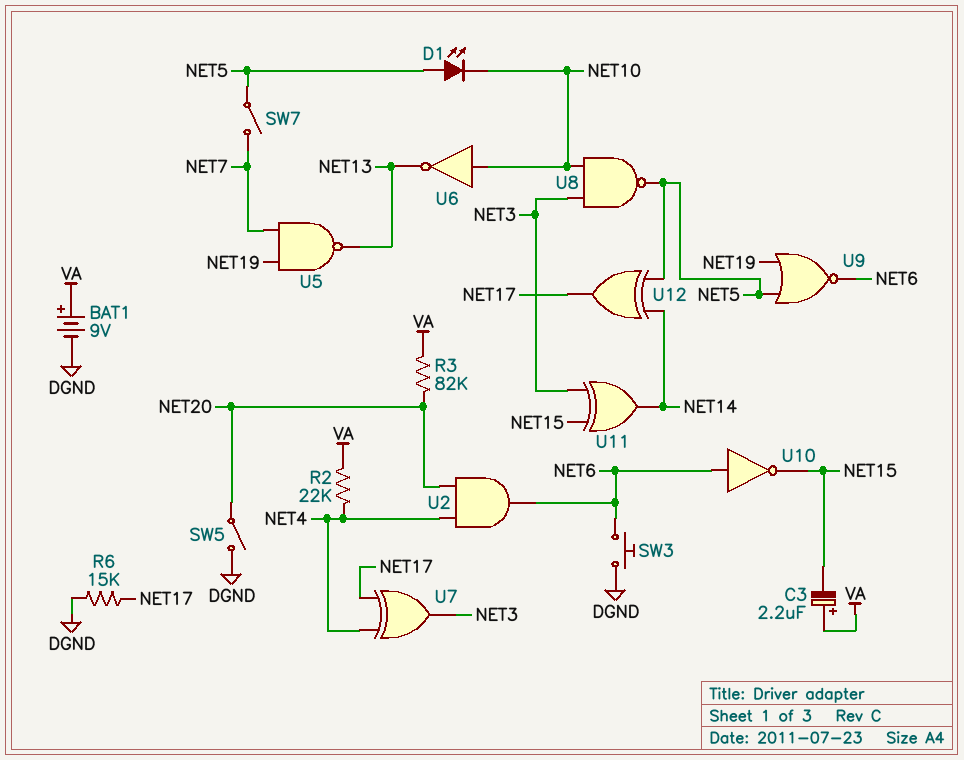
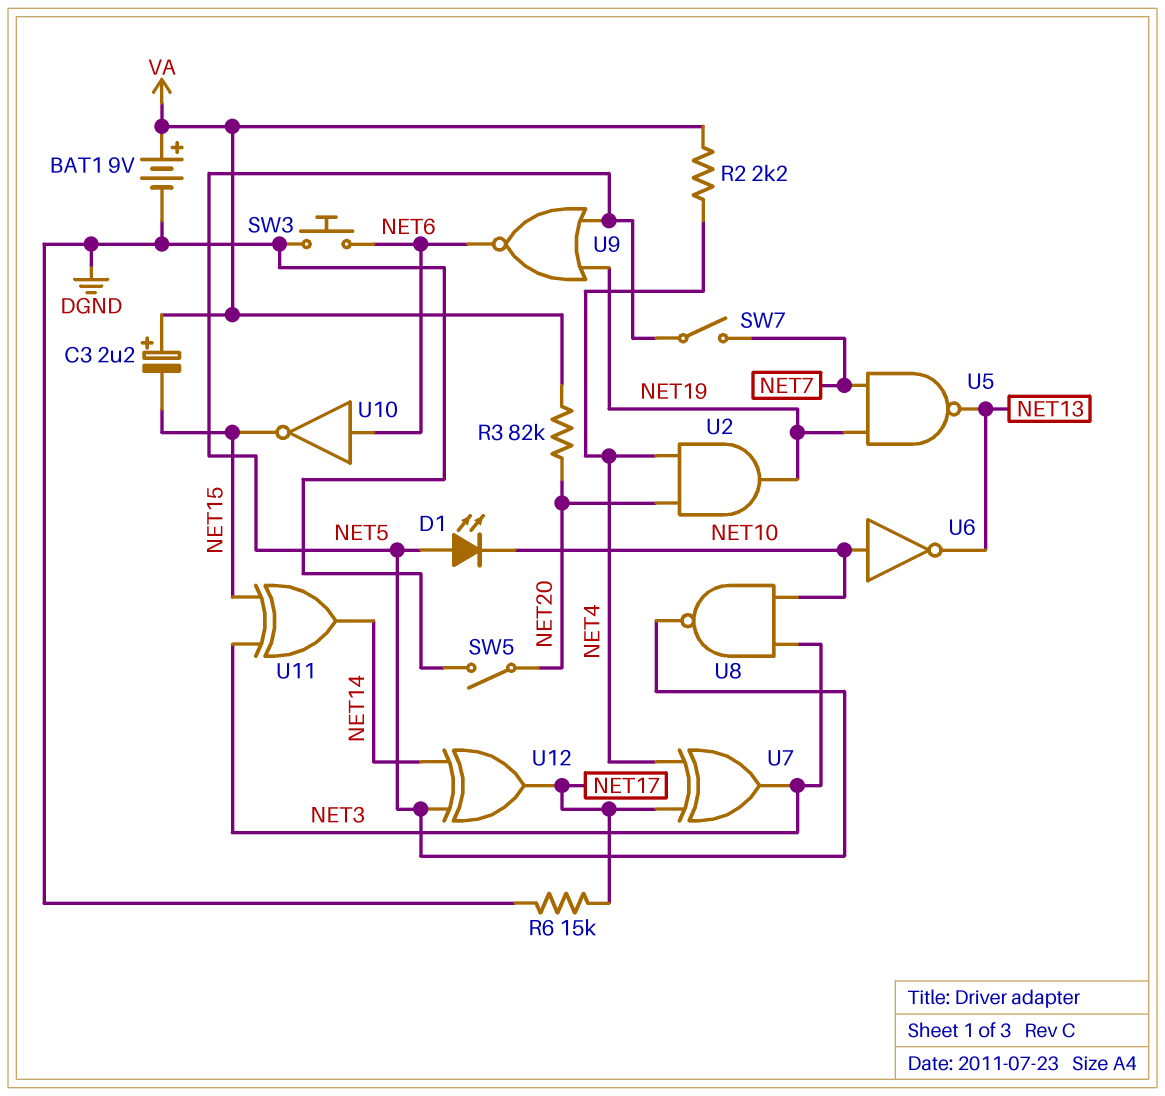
R2: 22k (NET4, VA) -> 2.2k (NET4, VA)
U2: AND (in NET4, in NET20, out NET6) -> AND (in NET4, in NET20, out NET19)

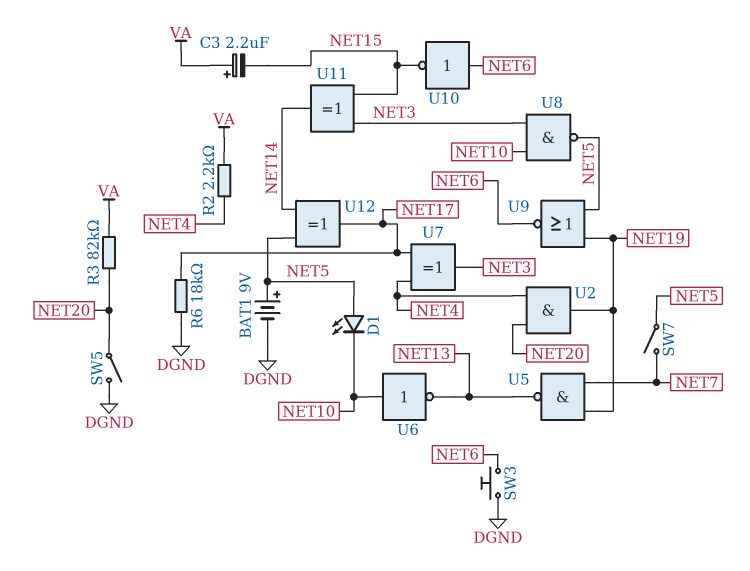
BAT1: 9V (plus VA, minus DGND) -> 9V (plus NET5, minus DGND)
R6: 15k (DGND, NET17) -> 18k (DGND, NET17)

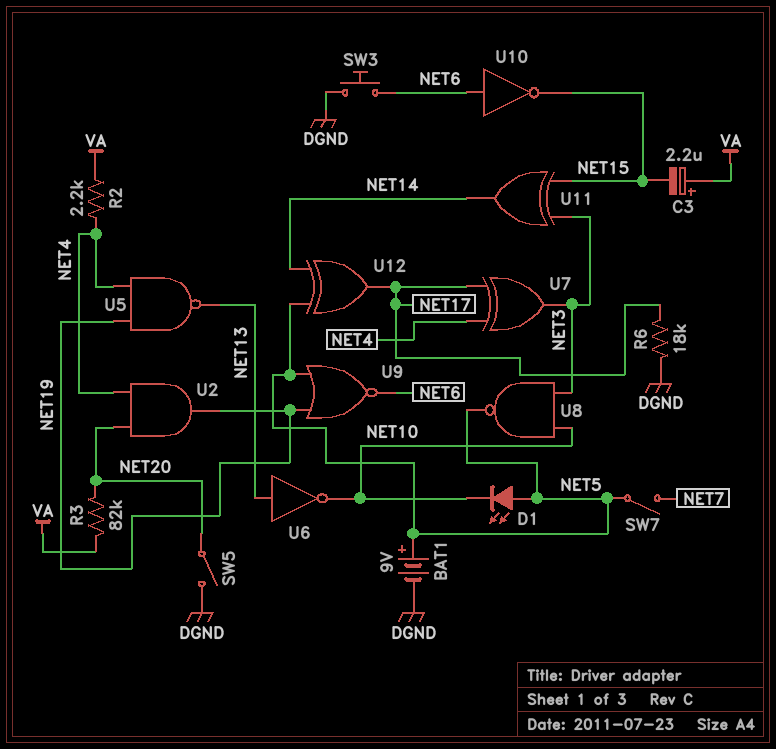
U5: NAND (in NET7, in NET19, out NET13) -> NAND (in NET4, in NET19, out NET13)
U6: NOT (in NET10, out NET13) -> NOT (in NET13, out NET10)

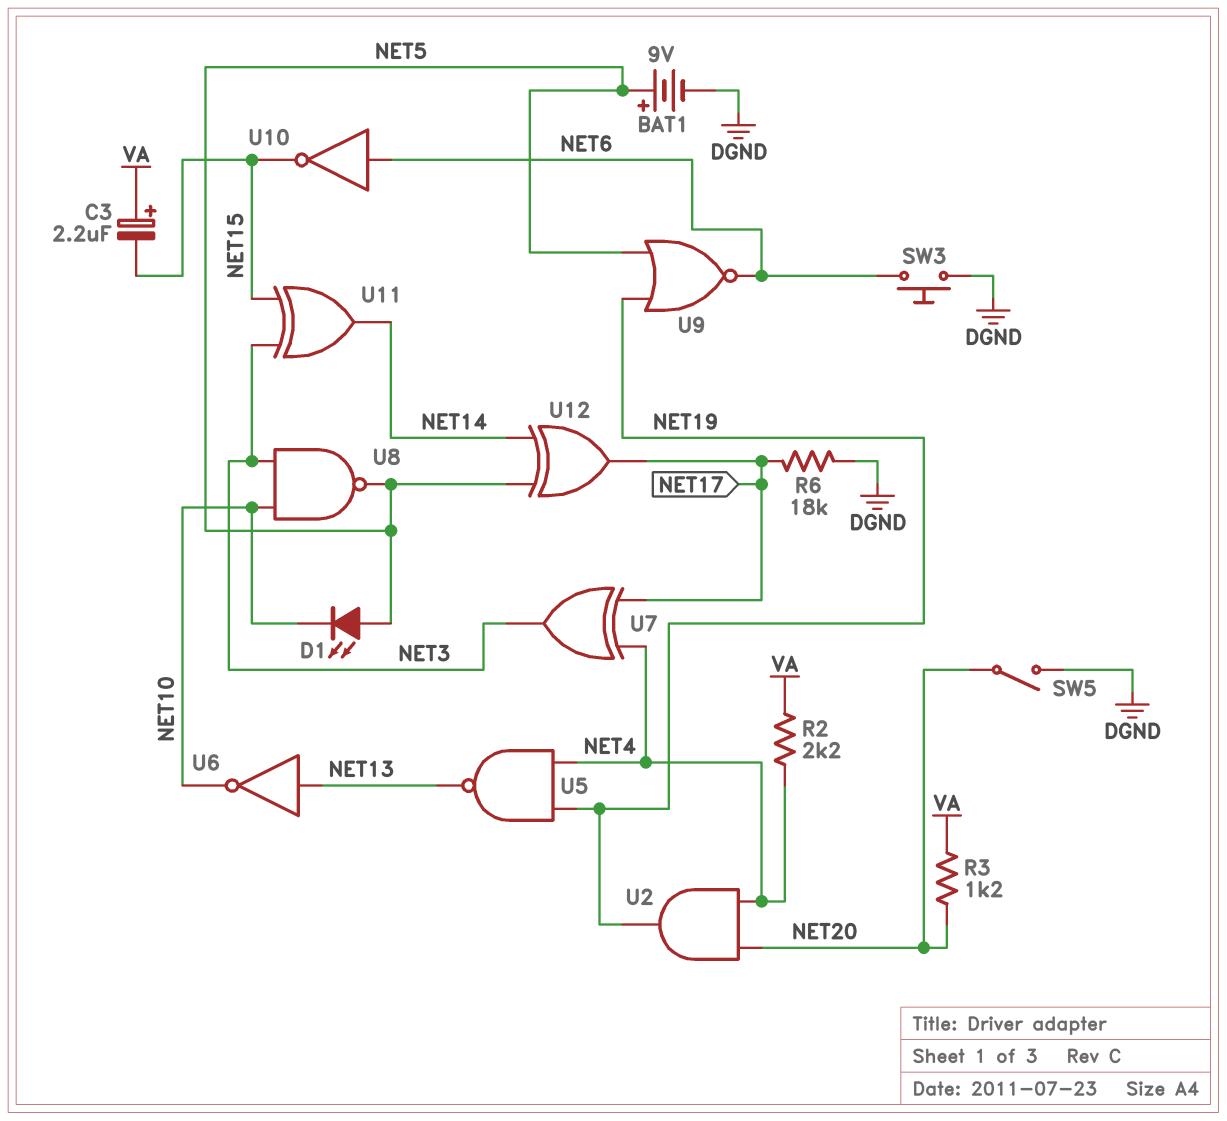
R3: 82k (NET20, VA) -> 1.2k (NET20, VA)
SW7: switch (NET5, NET7) -> none

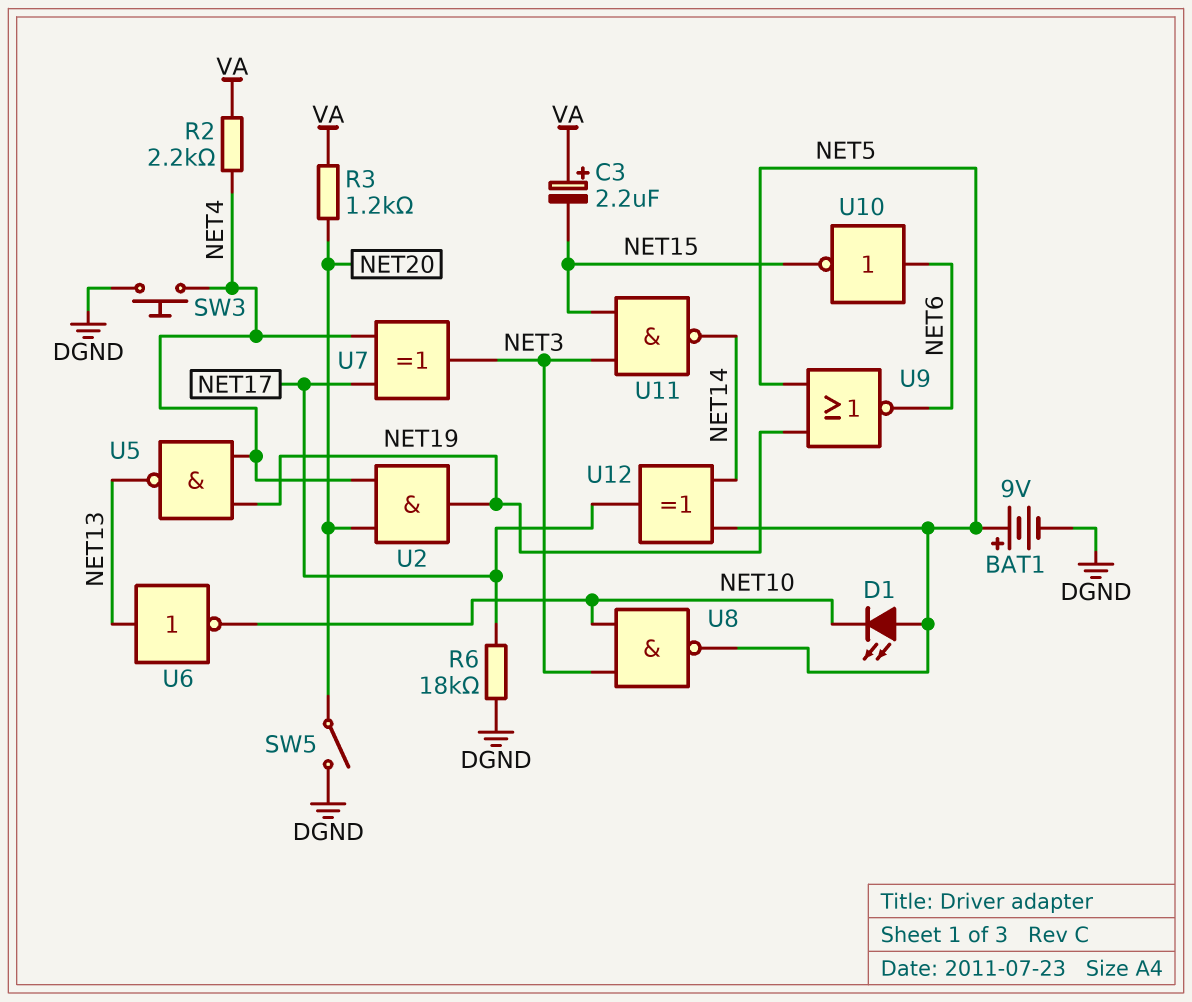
SW3: button (DGND, NET6) -> button (DGND, NET4)
U11: XOR (in NET3, in NET15, out NET14) -> NAND (in NET3, in NET15, out NET14)

